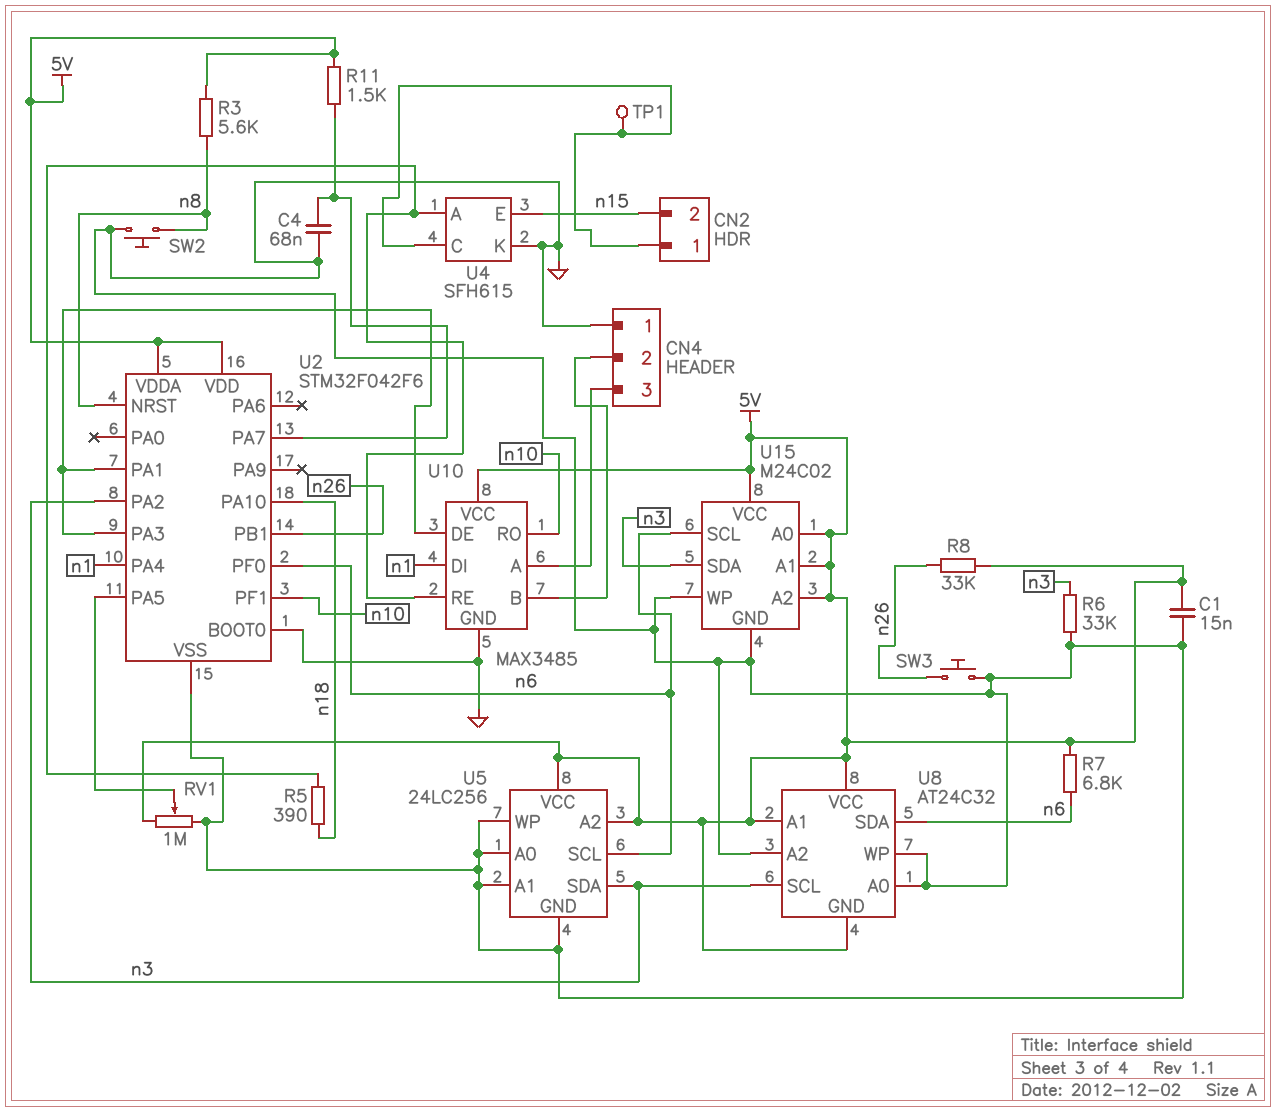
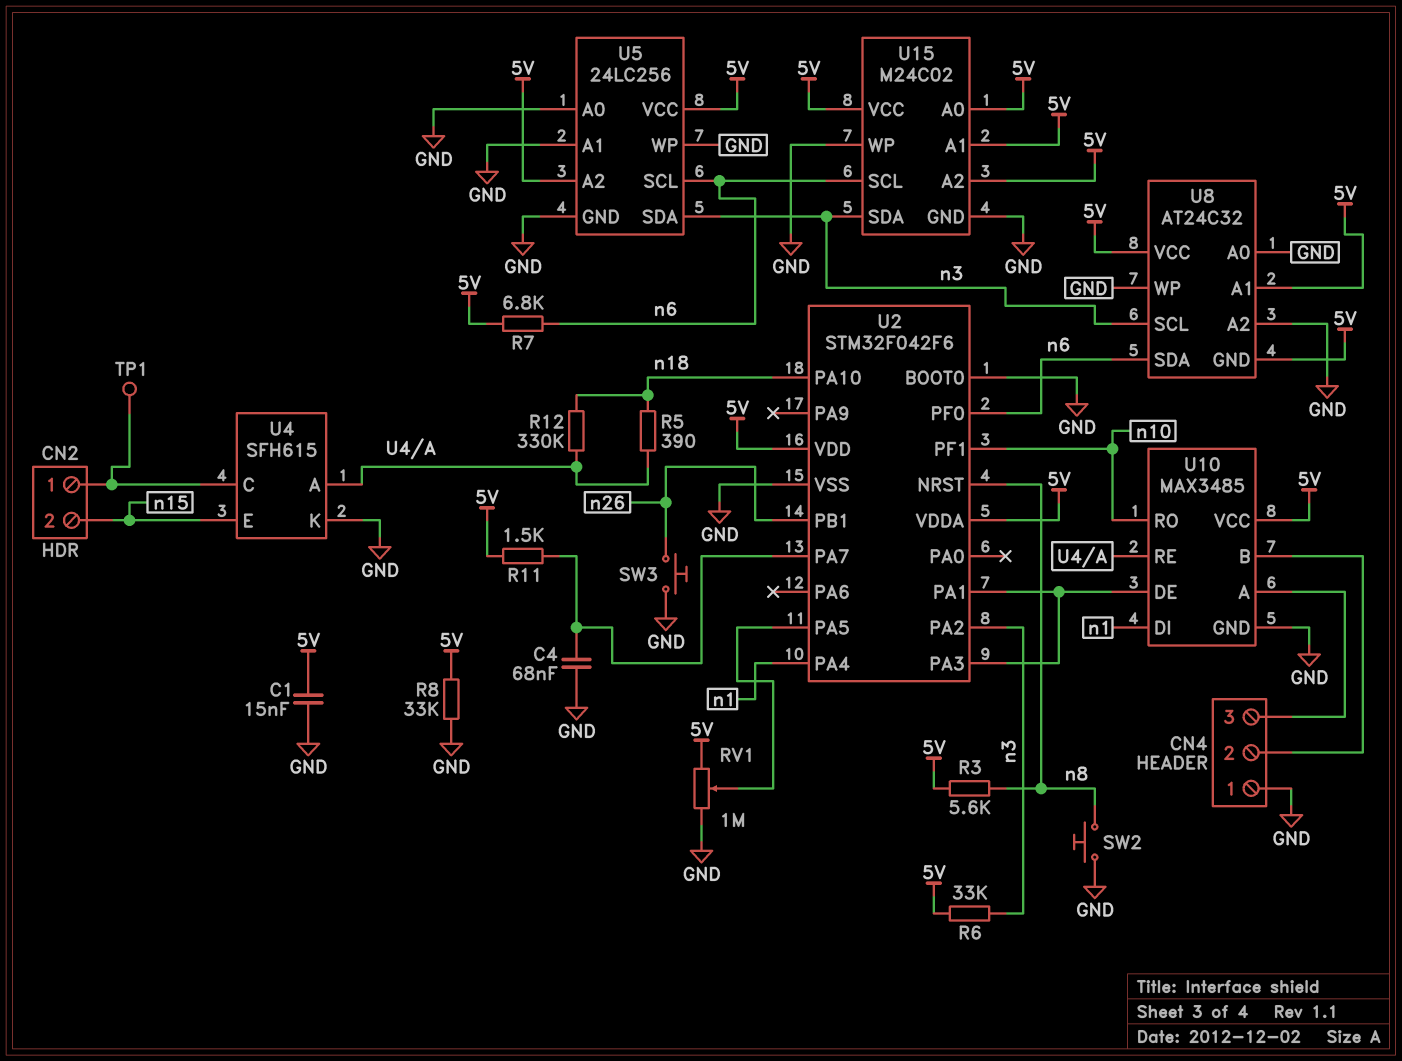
R6: 33k (GND, n3) -> 33k (5V, n3)
R8: 33k (5V, n26) -> 33k (5V, GND)
R12: none -> 330k (U4/A, n18)

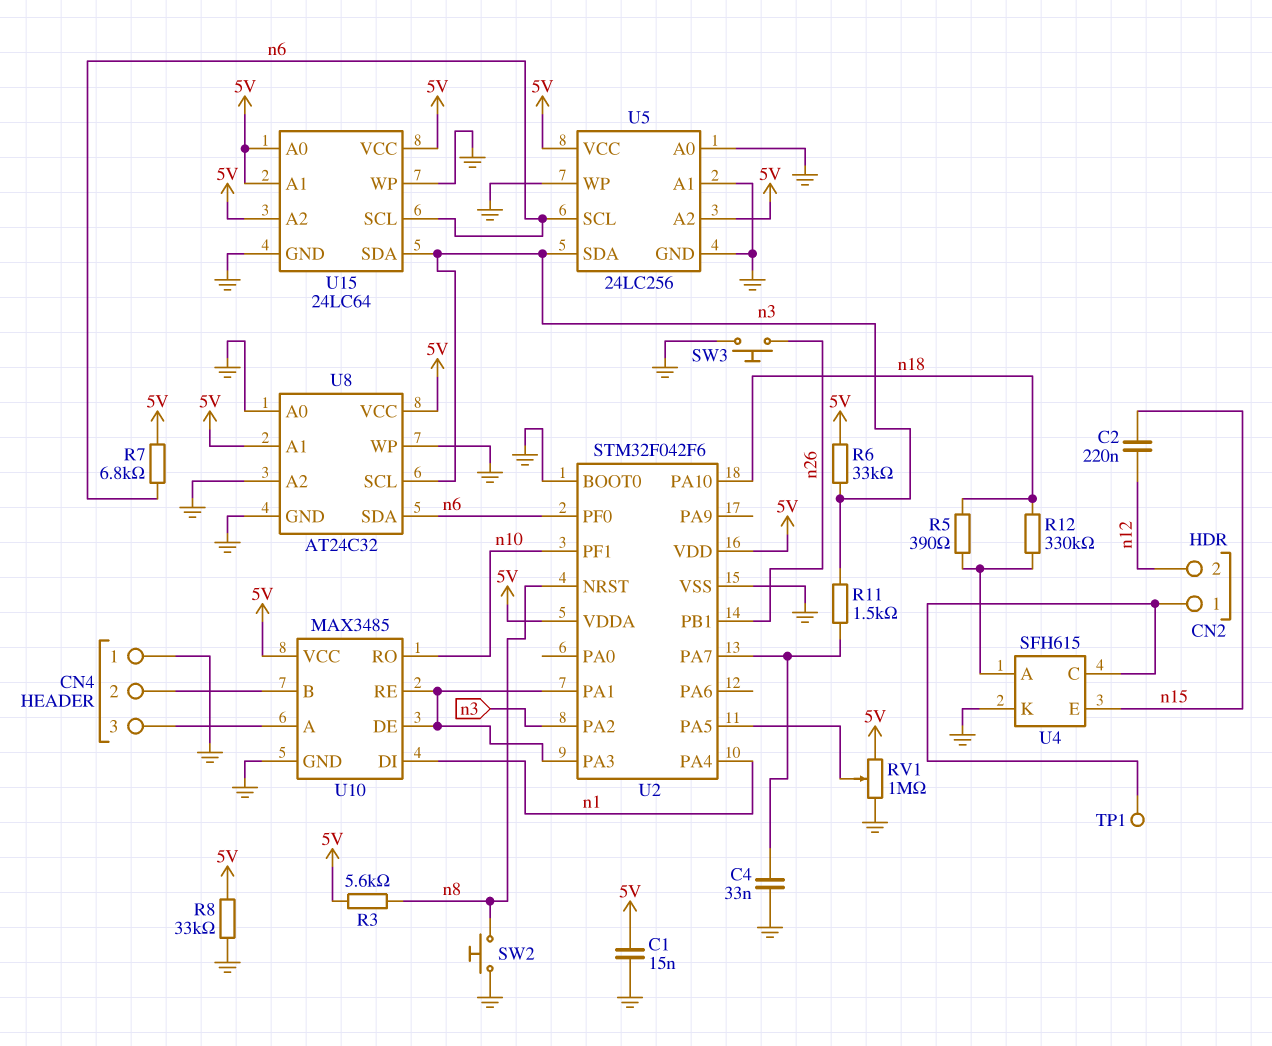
C2: none -> 220nF (n12, n15)
C4: 68nF (GND, U2/PA7) -> 33nF (GND, U2/PA7)
CN2 pin 2: n15 -> n12
R11: 1.5k (5V, U2/PA7) -> 1.5k (U2/PA7, n3)
U8 pin GND: 5V -> GND
U10 pin RE: U4/A -> U2/PA1
U15: M24C02 -> 24LC64

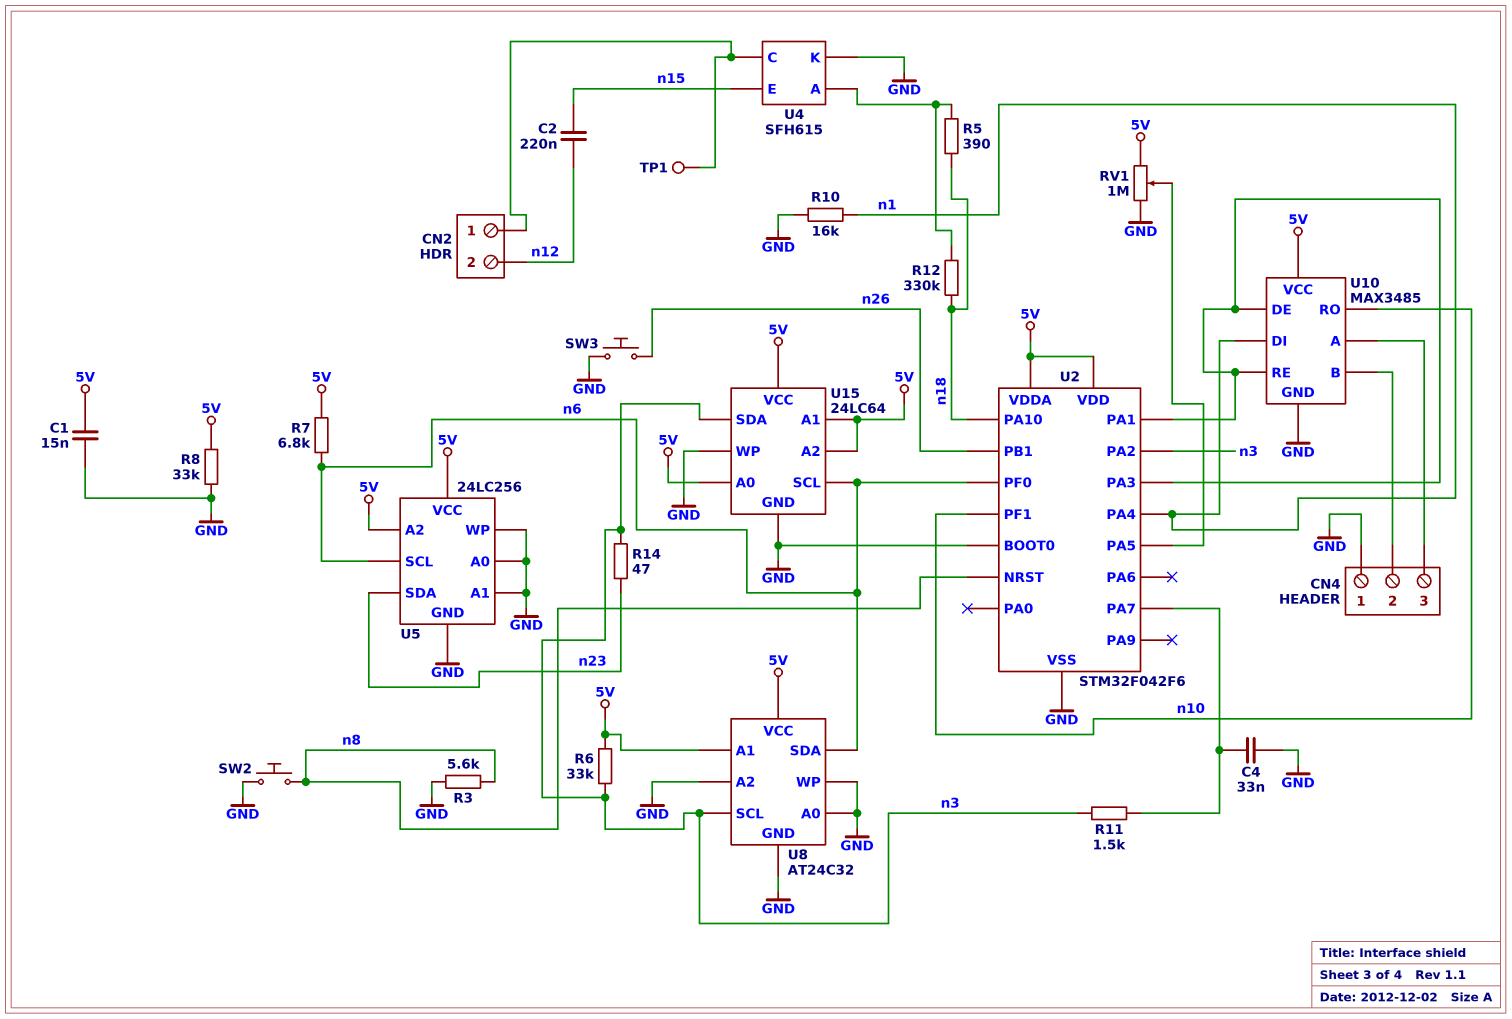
R3: 5.6k (5V, n8) -> 5.6k (GND, n8)
R10: none -> 16k (GND, n1)
R14: none -> 47 (n3, n23)
U5 pin SDA: n3 -> n23

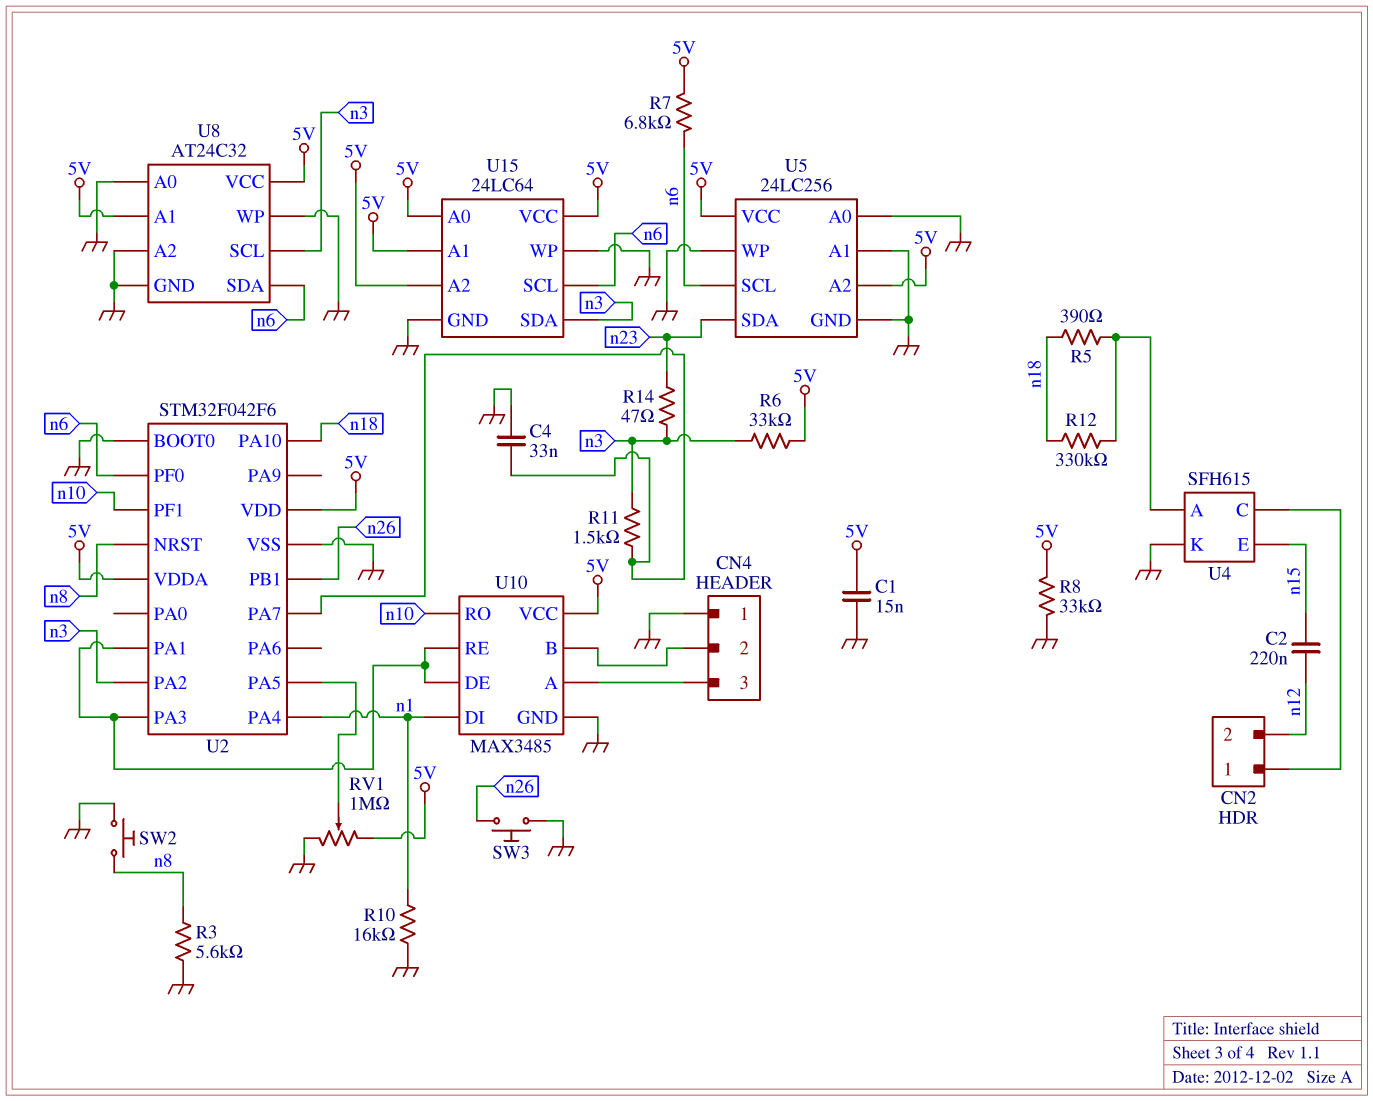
TP1: test point (CN2/1) -> none

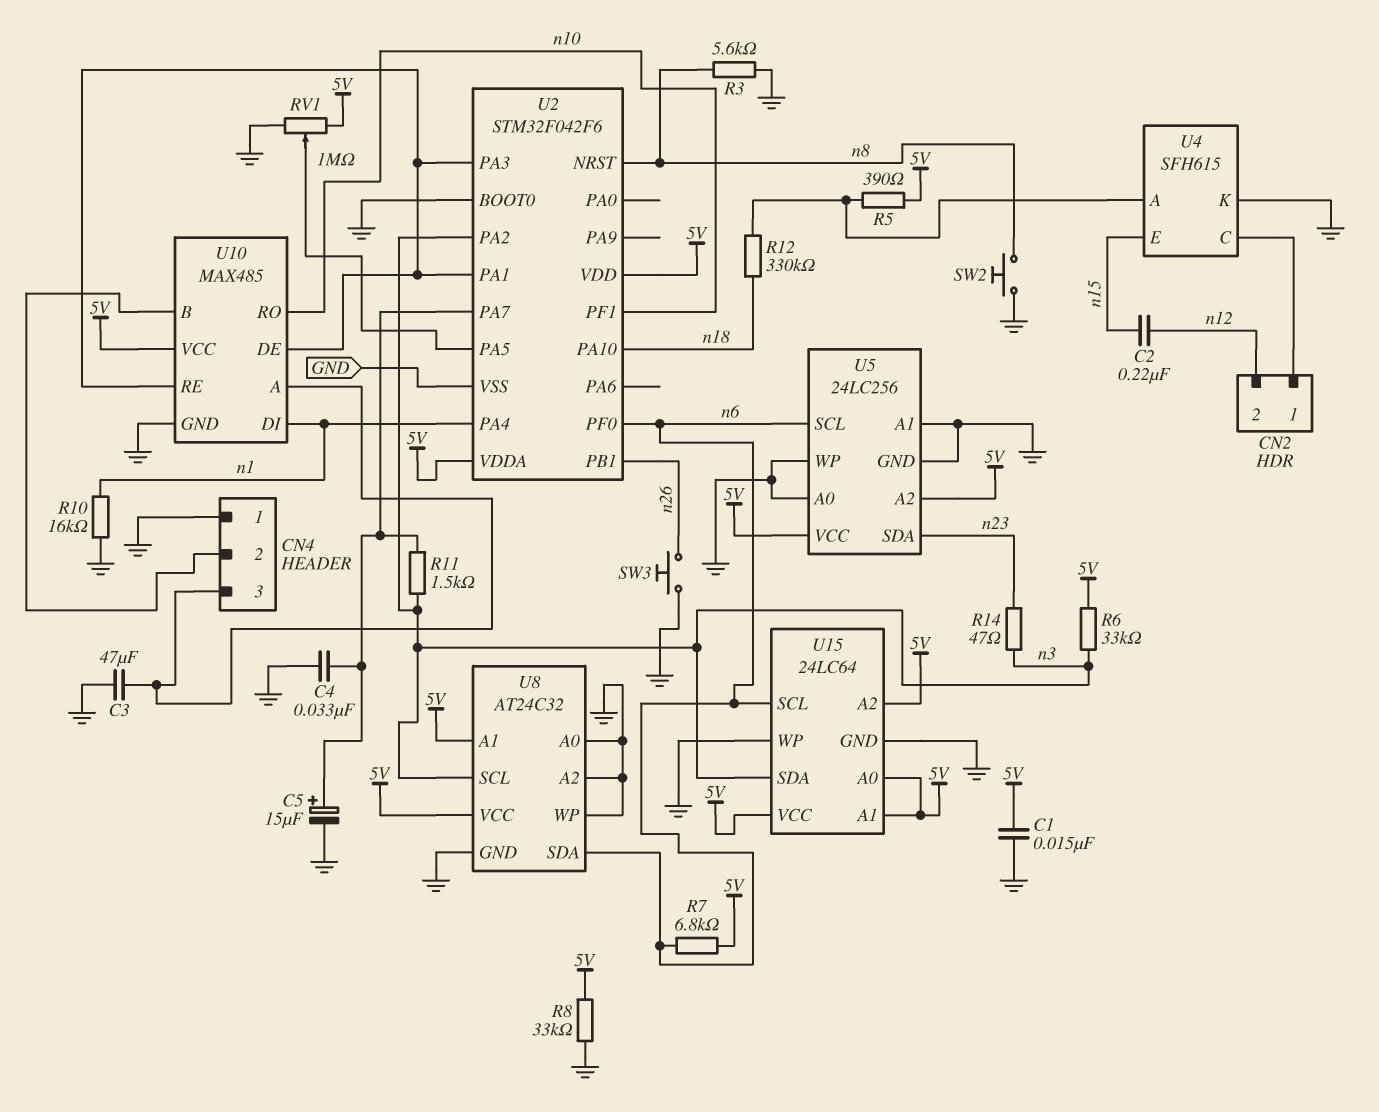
C3: none -> 47uF (CN4/3, GND)
C5: none -> 15uF (plus U2/PA7, minus GND)
R5: 390 (U4/A, n18) -> 390 (5V, U4/A)
U10: MAX3485 -> MAX485

